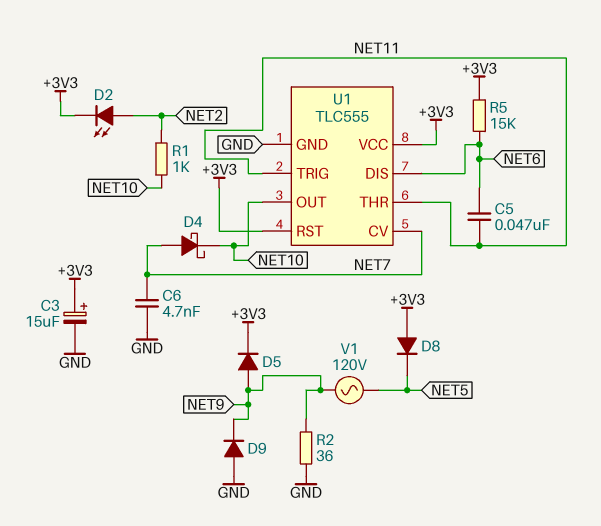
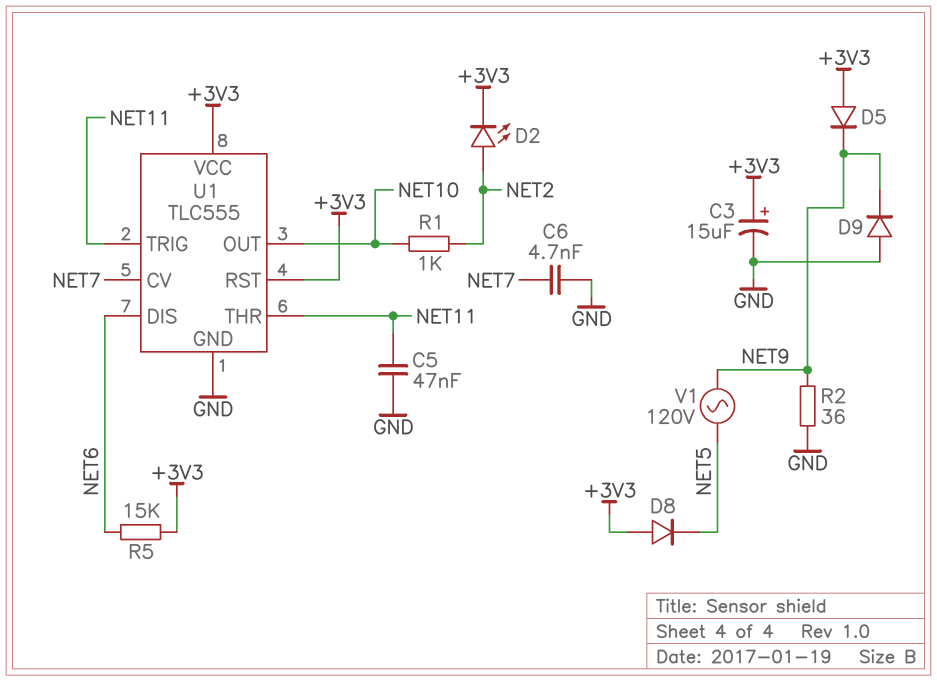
C5: 47nF (NET6, NET11) -> 47nF (GND, NET11)
D4: schottky (A NET7, K NET10) -> none
D5: diode (A NET9, K +3V3) -> diode (A +3V3, K NET9)

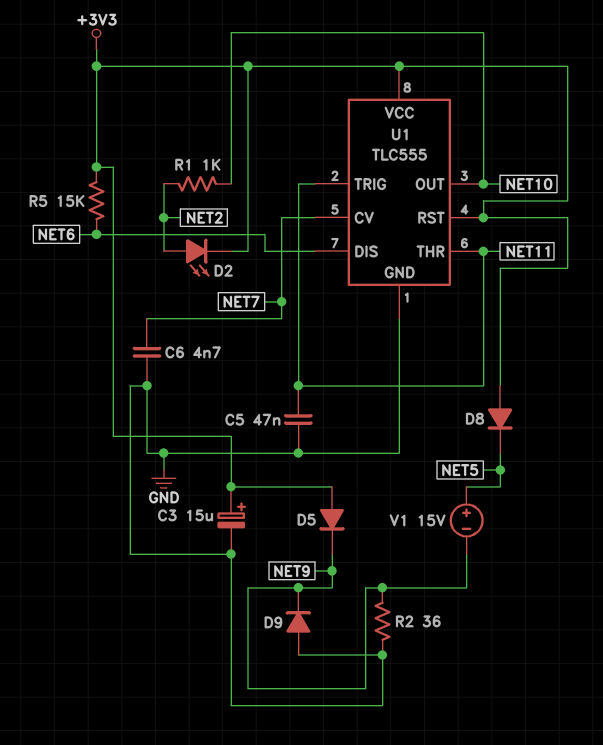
V1: AC 120V (NET5, NET9) -> 15V (plus NET5, minus NET9)

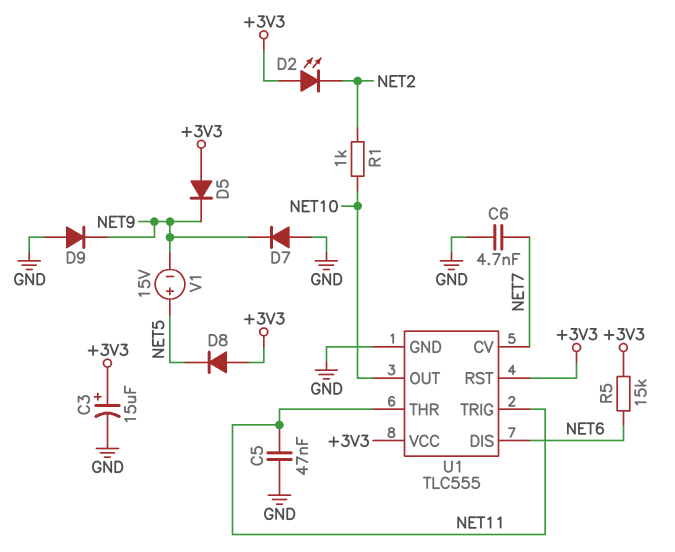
D2: LED (A NET2, K +3V3) -> LED (A +3V3, K NET2)
D7: none -> diode (A GND, K NET9)
R2: 36 (GND, NET9) -> none

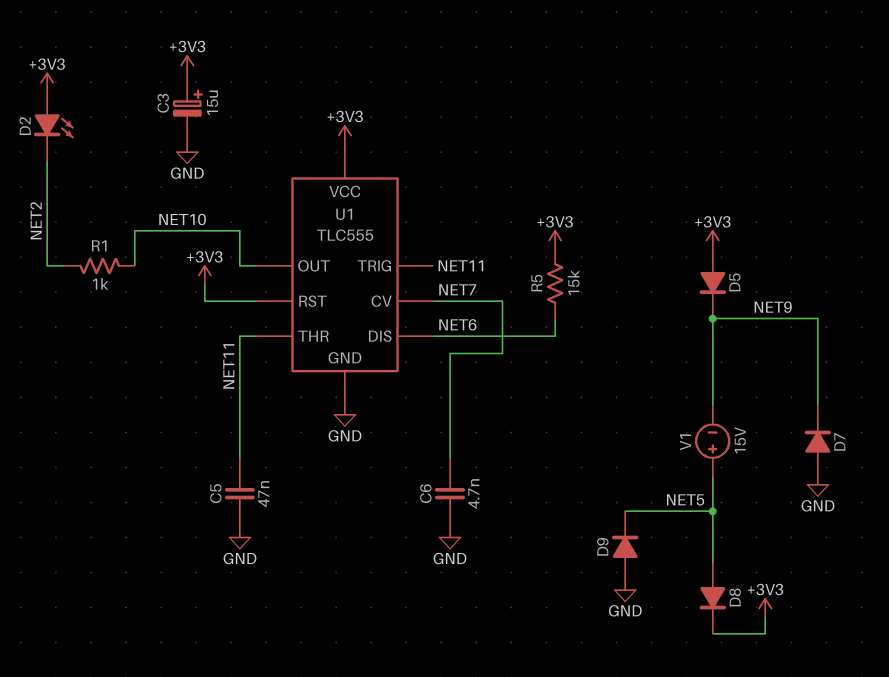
D8: diode (A +3V3, K NET5) -> diode (A NET5, K +3V3)
D9: diode (A GND, K NET9) -> diode (A GND, K NET5)

